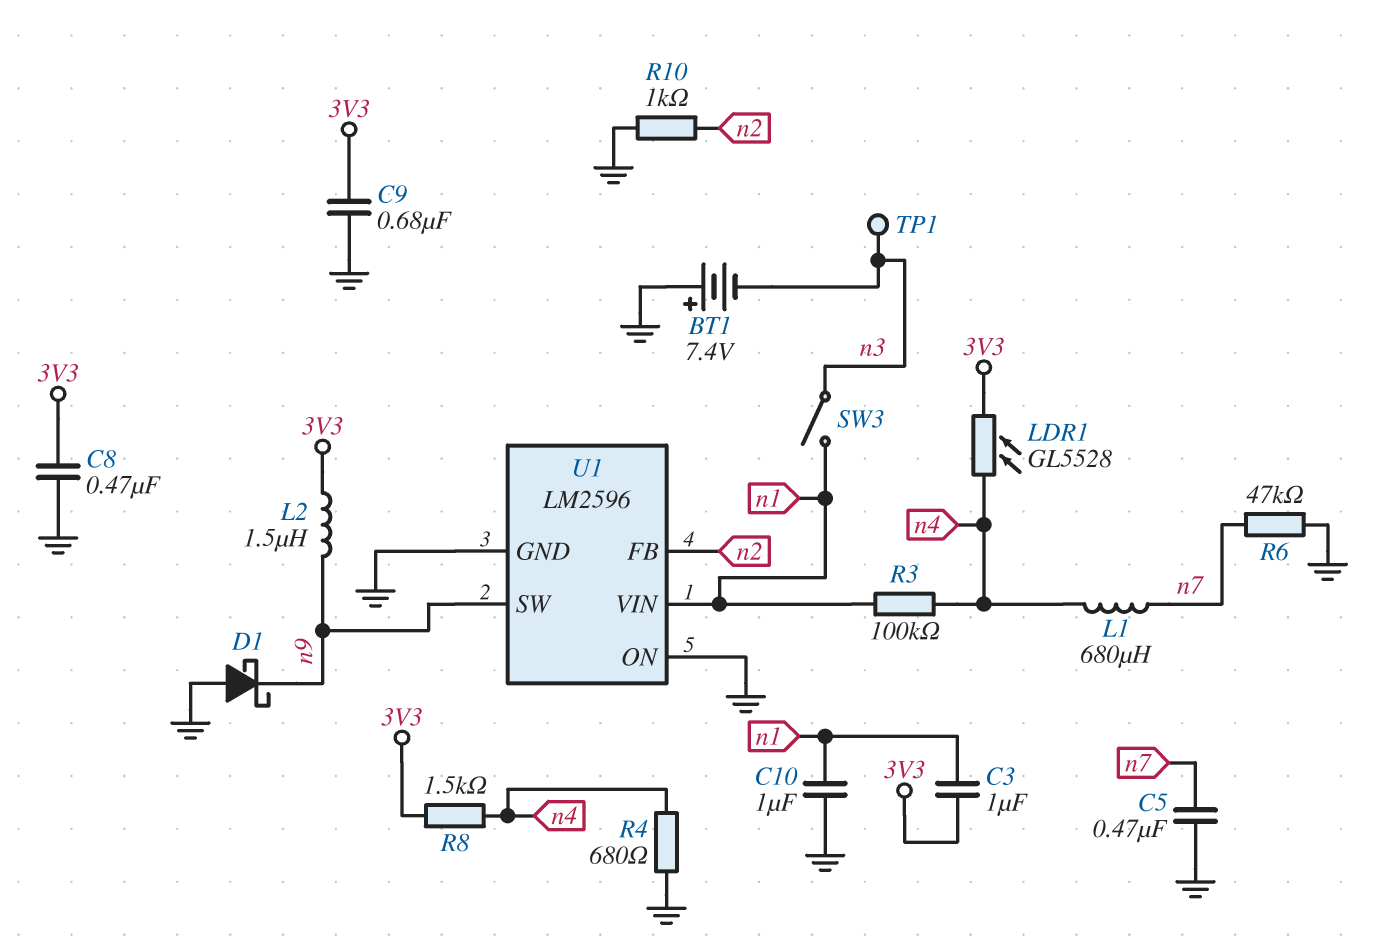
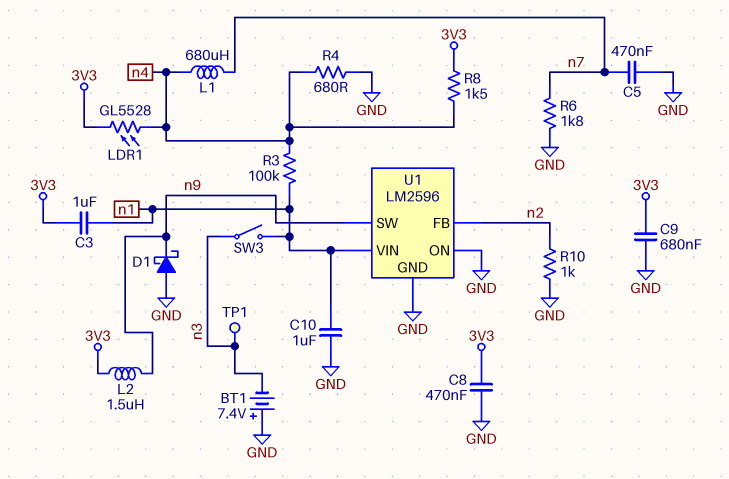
R6: 47k (GND, n7) -> 1.8k (GND, n7)

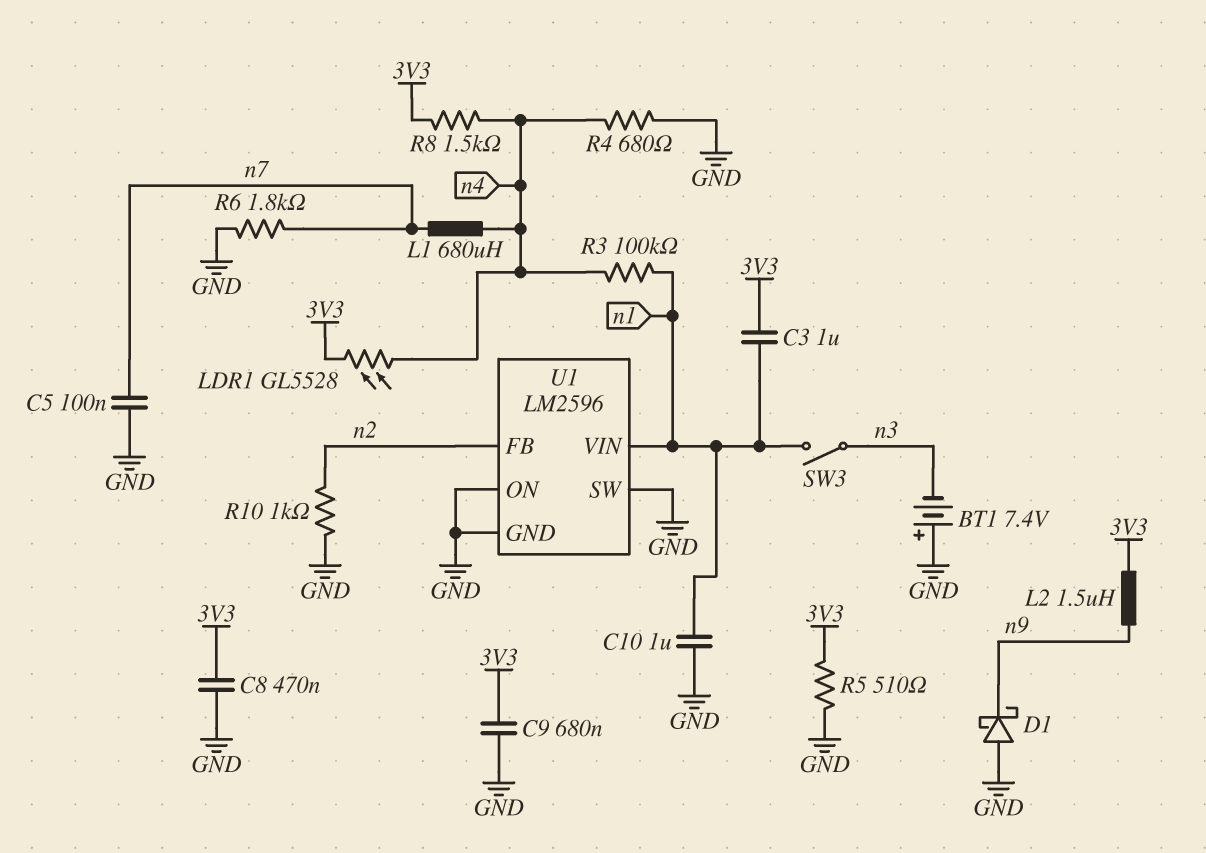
C5: 470nF (GND, n7) -> 100nF (GND, n7)
R5: none -> 510 (3V3, GND)
TP1: test point (n3) -> none
U1 pin SW: n9 -> GND

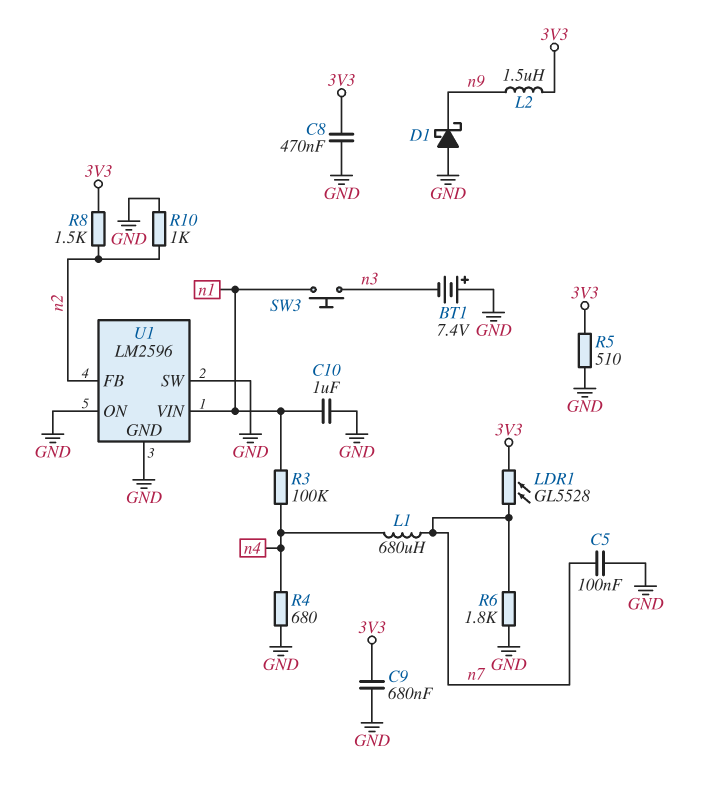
C3: 1uF (3V3, n1) -> none
LDR1: GL5528 (3V3, n4) -> GL5528 (3V3, n7)
R8: 1.5k (3V3, n4) -> 1.5k (3V3, n2)
SW3: switch (n1, n3) -> button (n1, n3)

